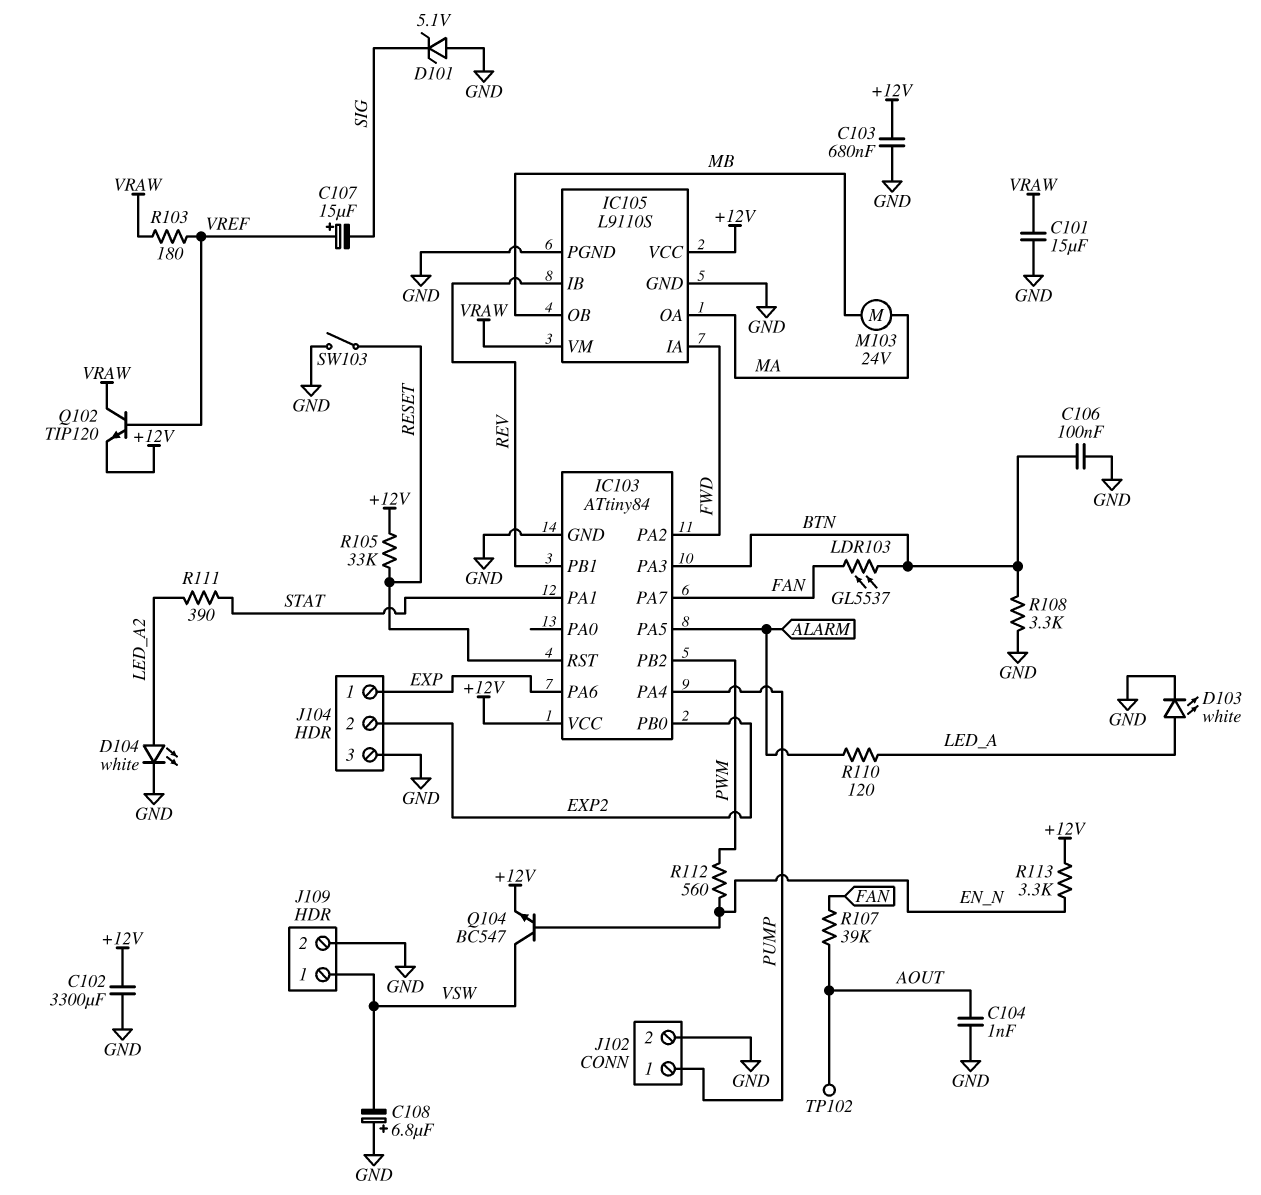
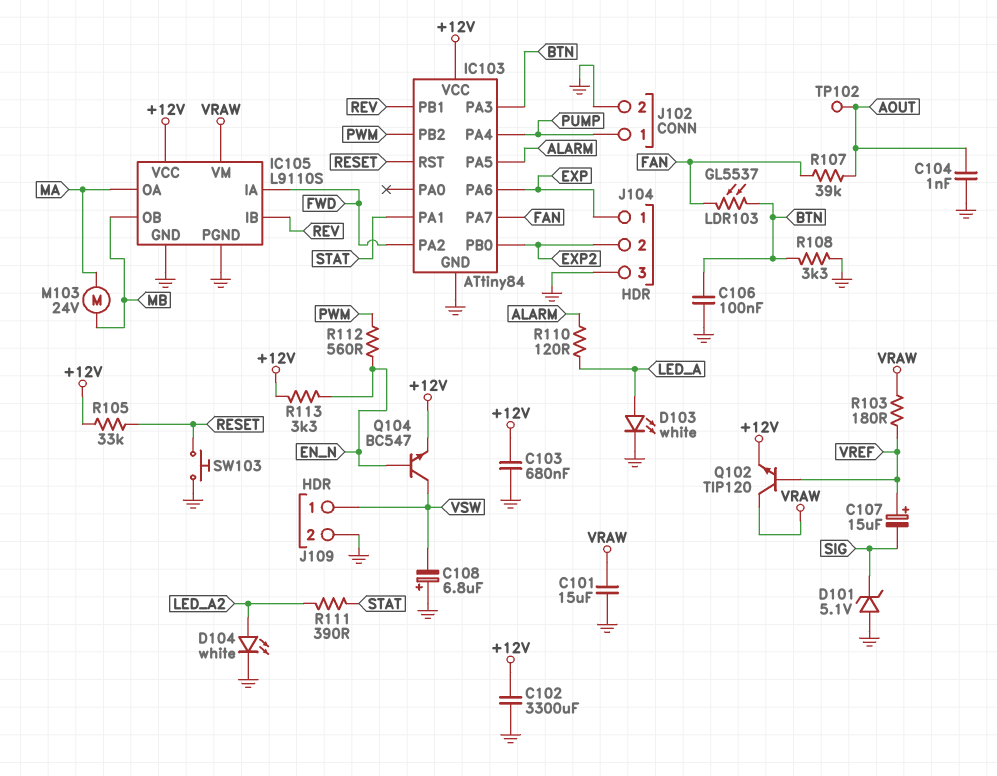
SW103: switch (GND, RESET) -> button (GND, RESET)

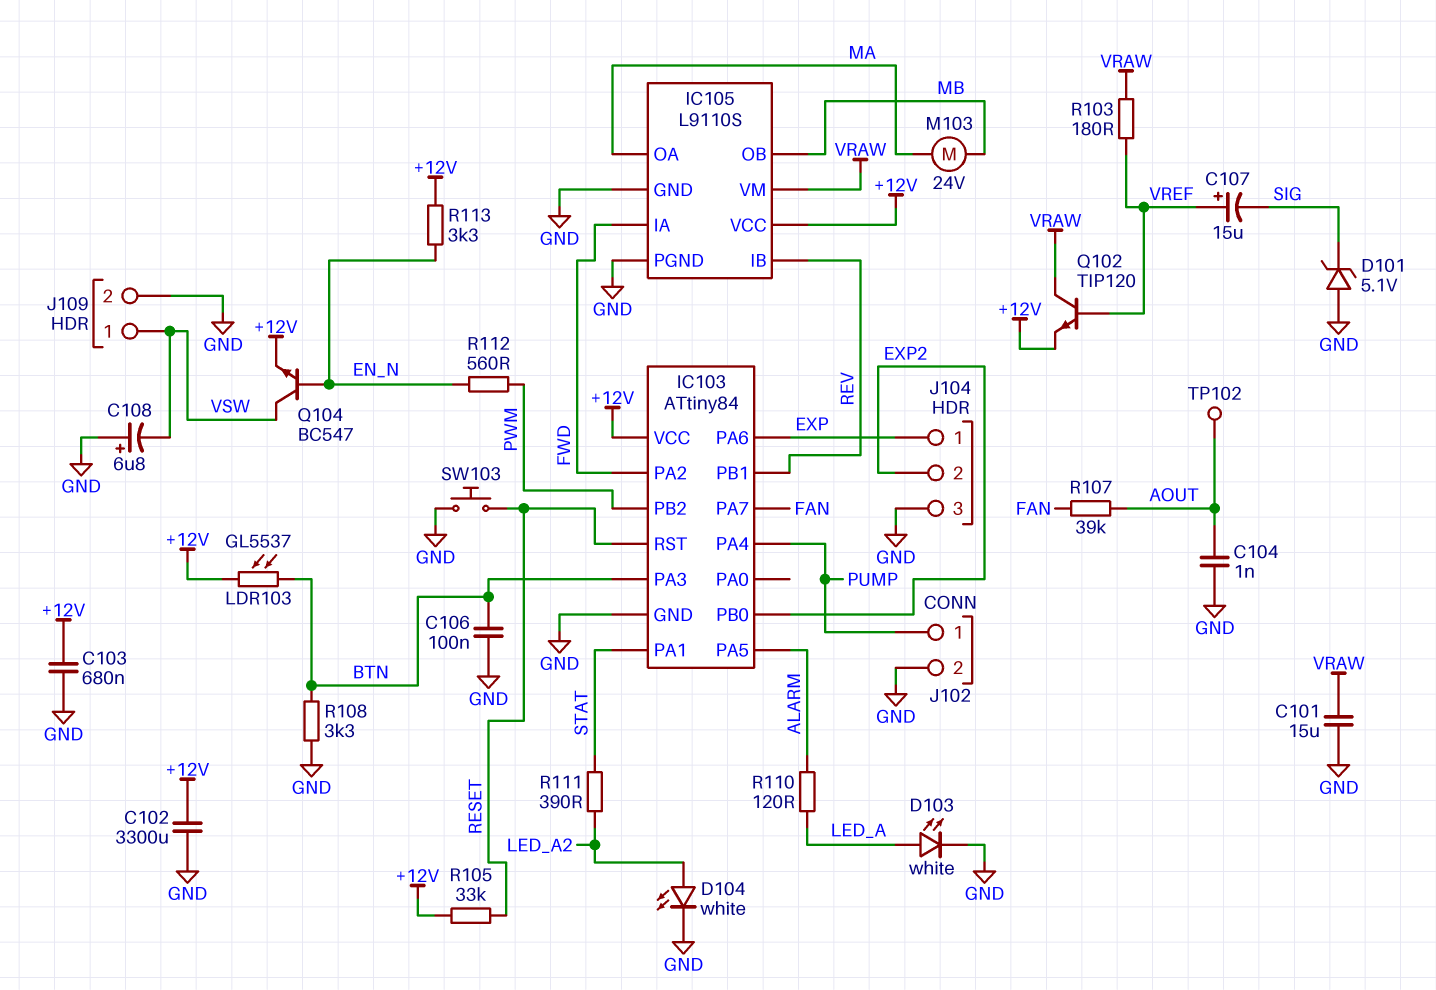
LDR103: GL5537 (BTN, FAN) -> GL5537 (+12V, BTN)

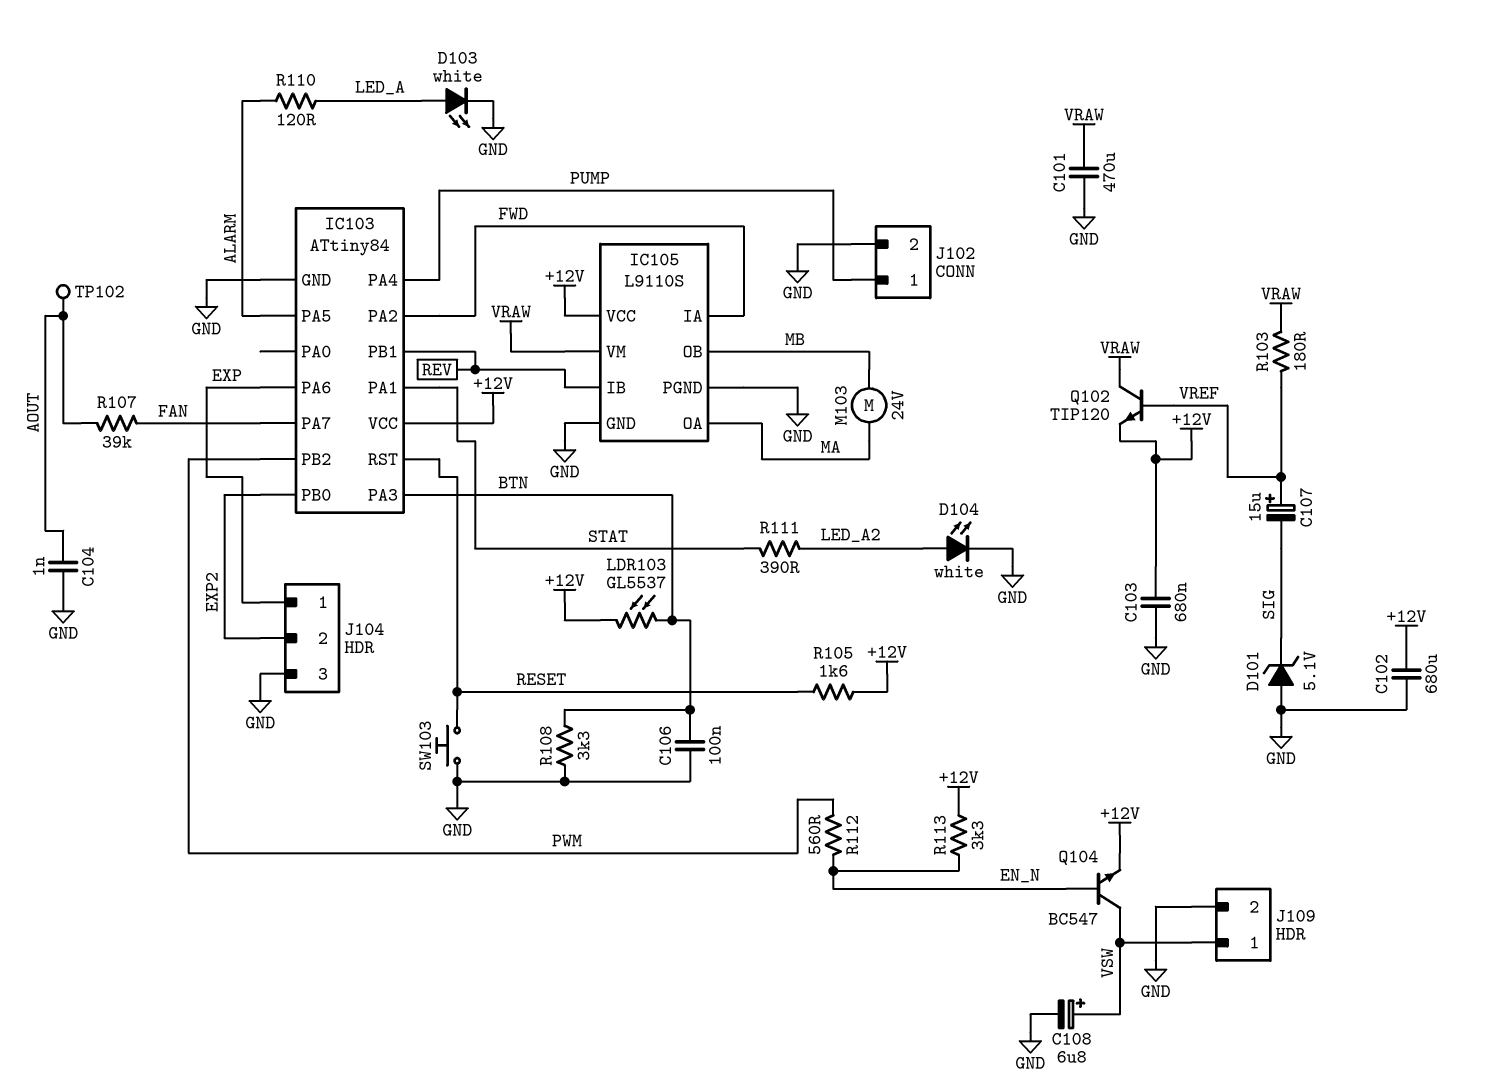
C101: 15uF (GND, VRAW) -> 470uF (GND, VRAW)
C102: 3300uF (+12V, GND) -> 680uF (+12V, GND)
C108: 6.8uF (plus GND, minus VSW) -> 6.8uF (plus VSW, minus GND)
R105: 33k (+12V, RESET) -> 1.6k (+12V, RESET)

